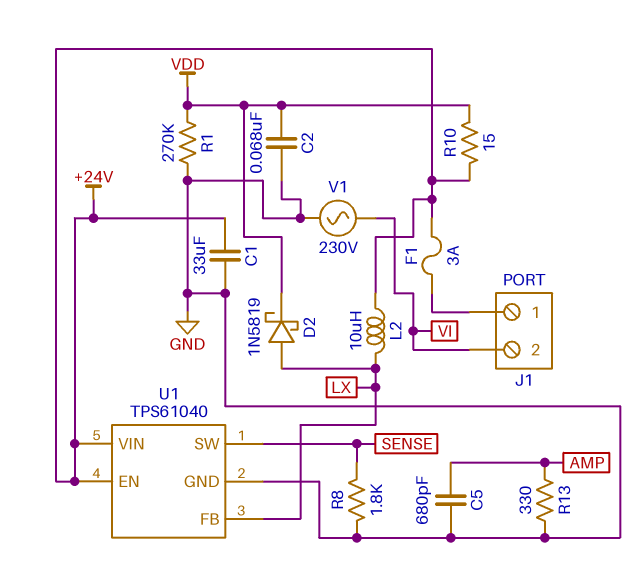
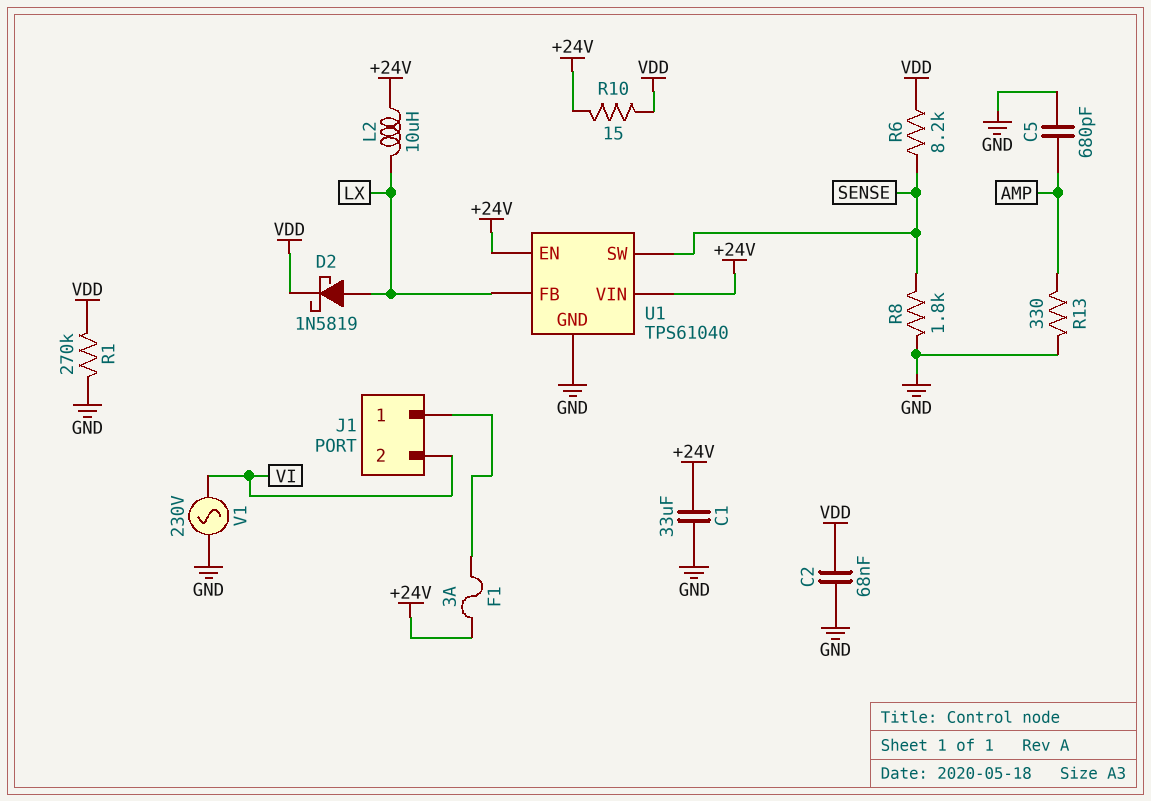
R6: none -> 8.2k (SENSE, VDD)

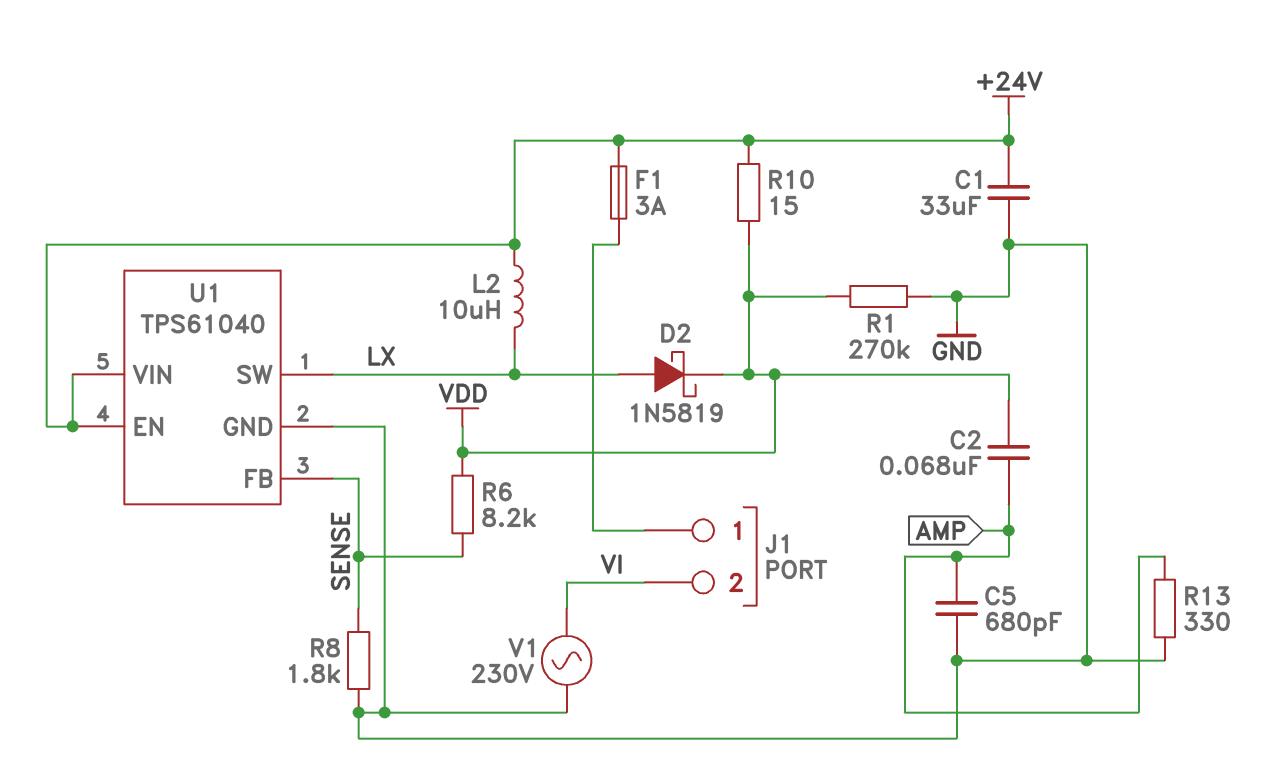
C2: 68nF (GND, VDD) -> 68nF (AMP, VDD)
U1 pin FB: LX -> SENSE
U1 pin SW: SENSE -> LX

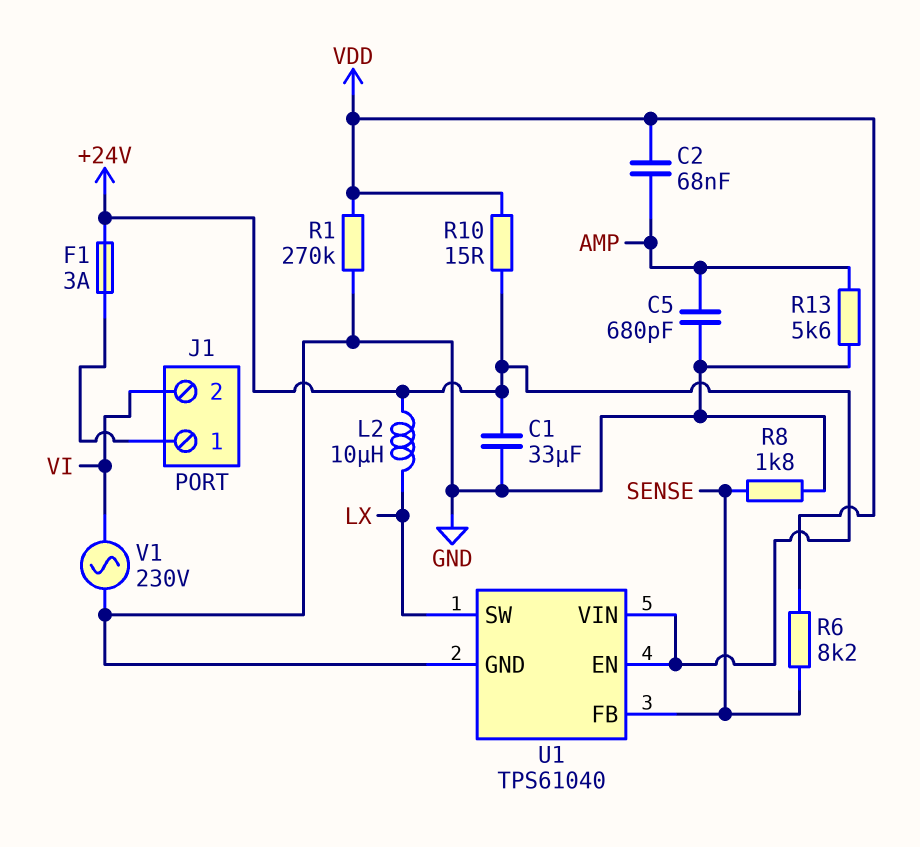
D2: schottky 1N5819 (A LX, K VDD) -> none
R13: 330 (AMP, GND) -> 5.6k (AMP, GND)

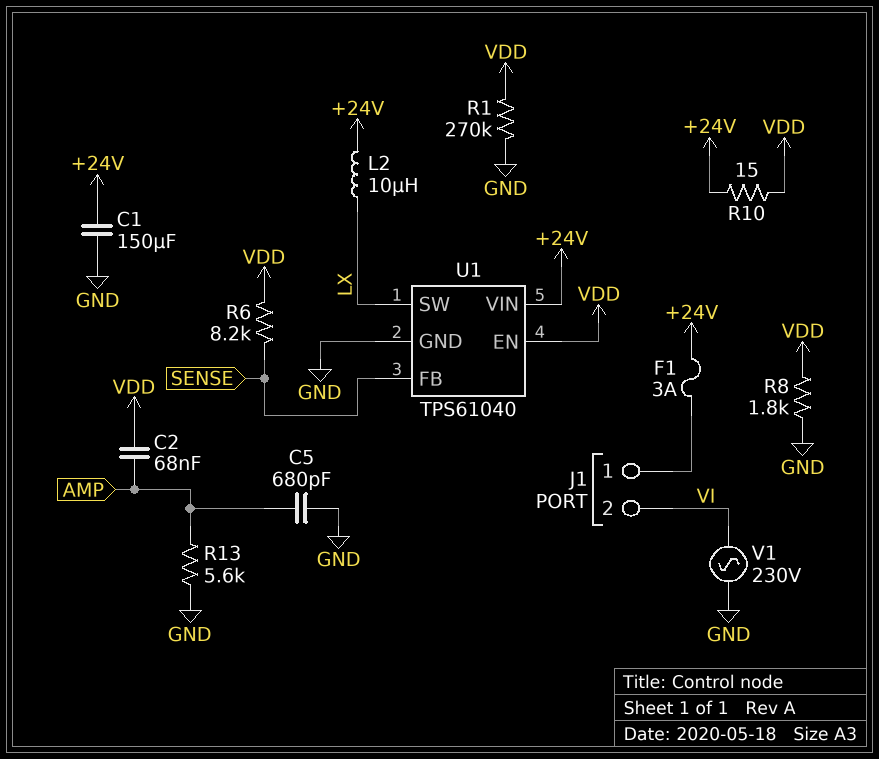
C1: 33uF (+24V, GND) -> 150uF (+24V, GND)
R8: 1.8k (GND, SENSE) -> 1.8k (GND, VDD)
U1 pin EN: +24V -> VDD

